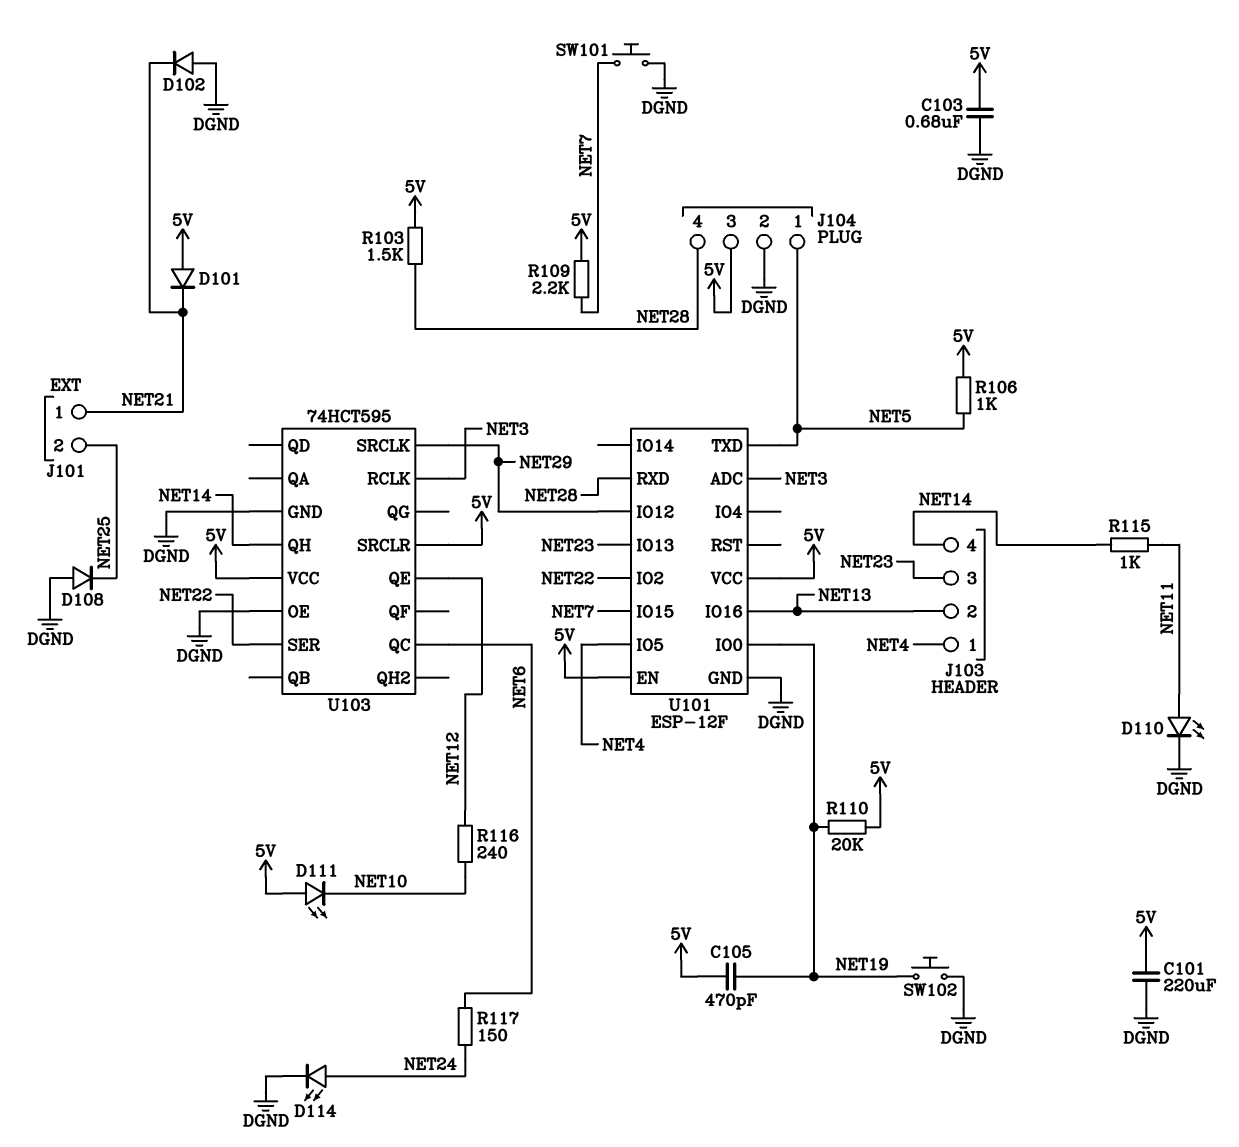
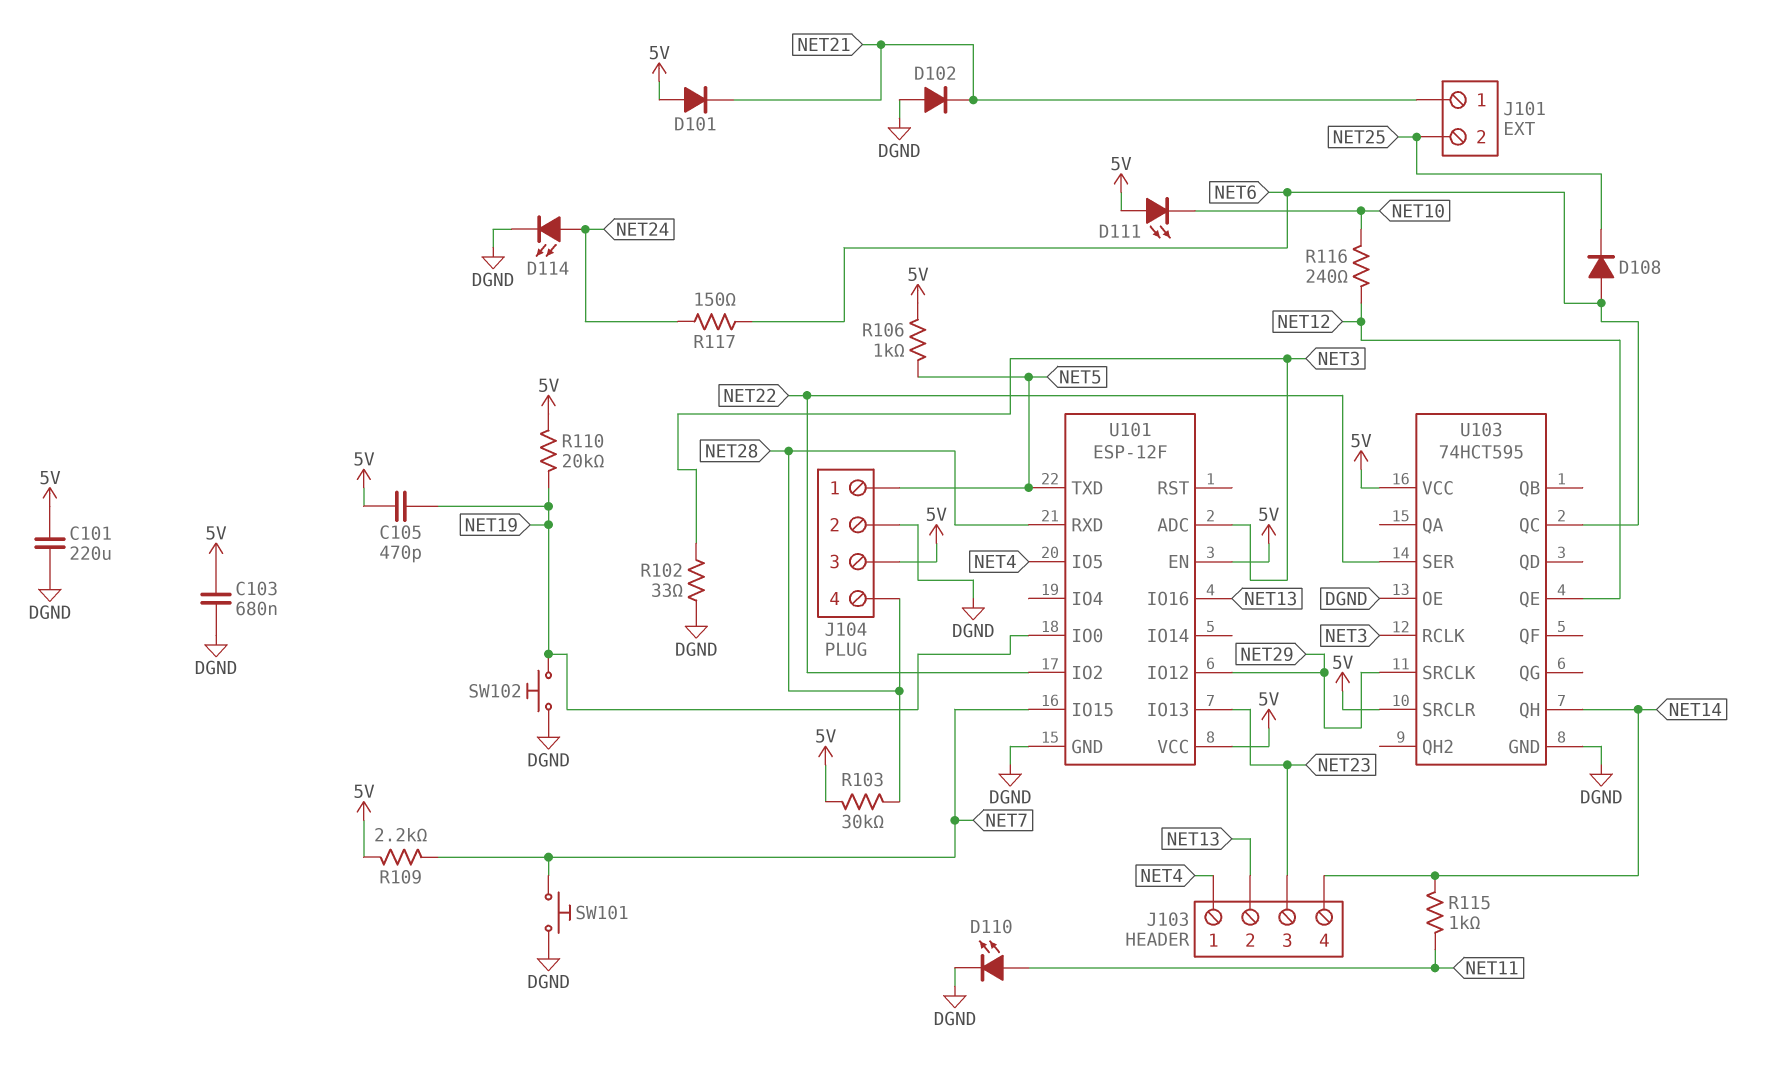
D108: diode (A DGND, K NET25) -> diode (A NET6, K NET25)
R102: none -> 33 (DGND, NET3)
R103: 1.5k (5V, NET28) -> 30k (5V, NET28)

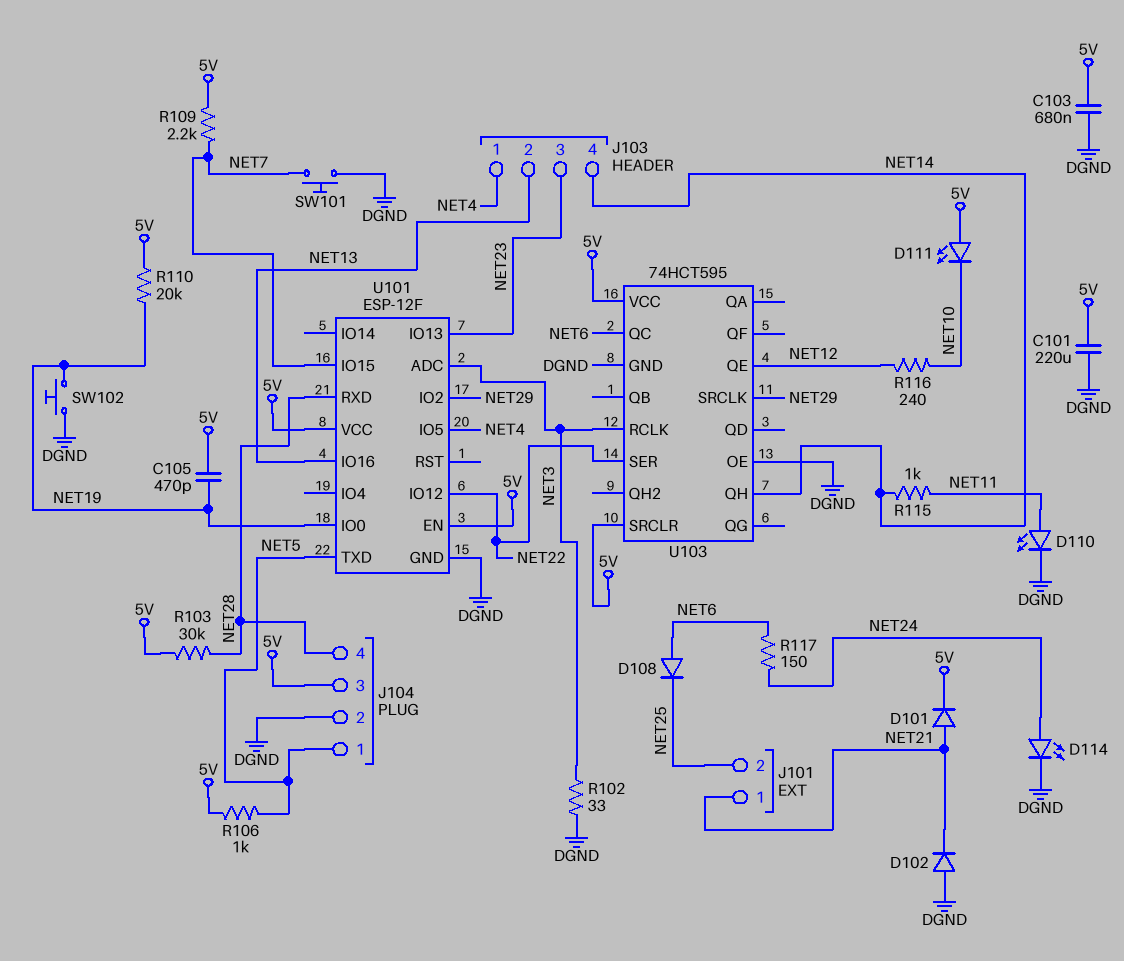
D101: diode (A 5V, K NET21) -> diode (A NET21, K 5V)
U101 pin IO2: NET22 -> NET29
U101 pin IO12: NET29 -> NET22

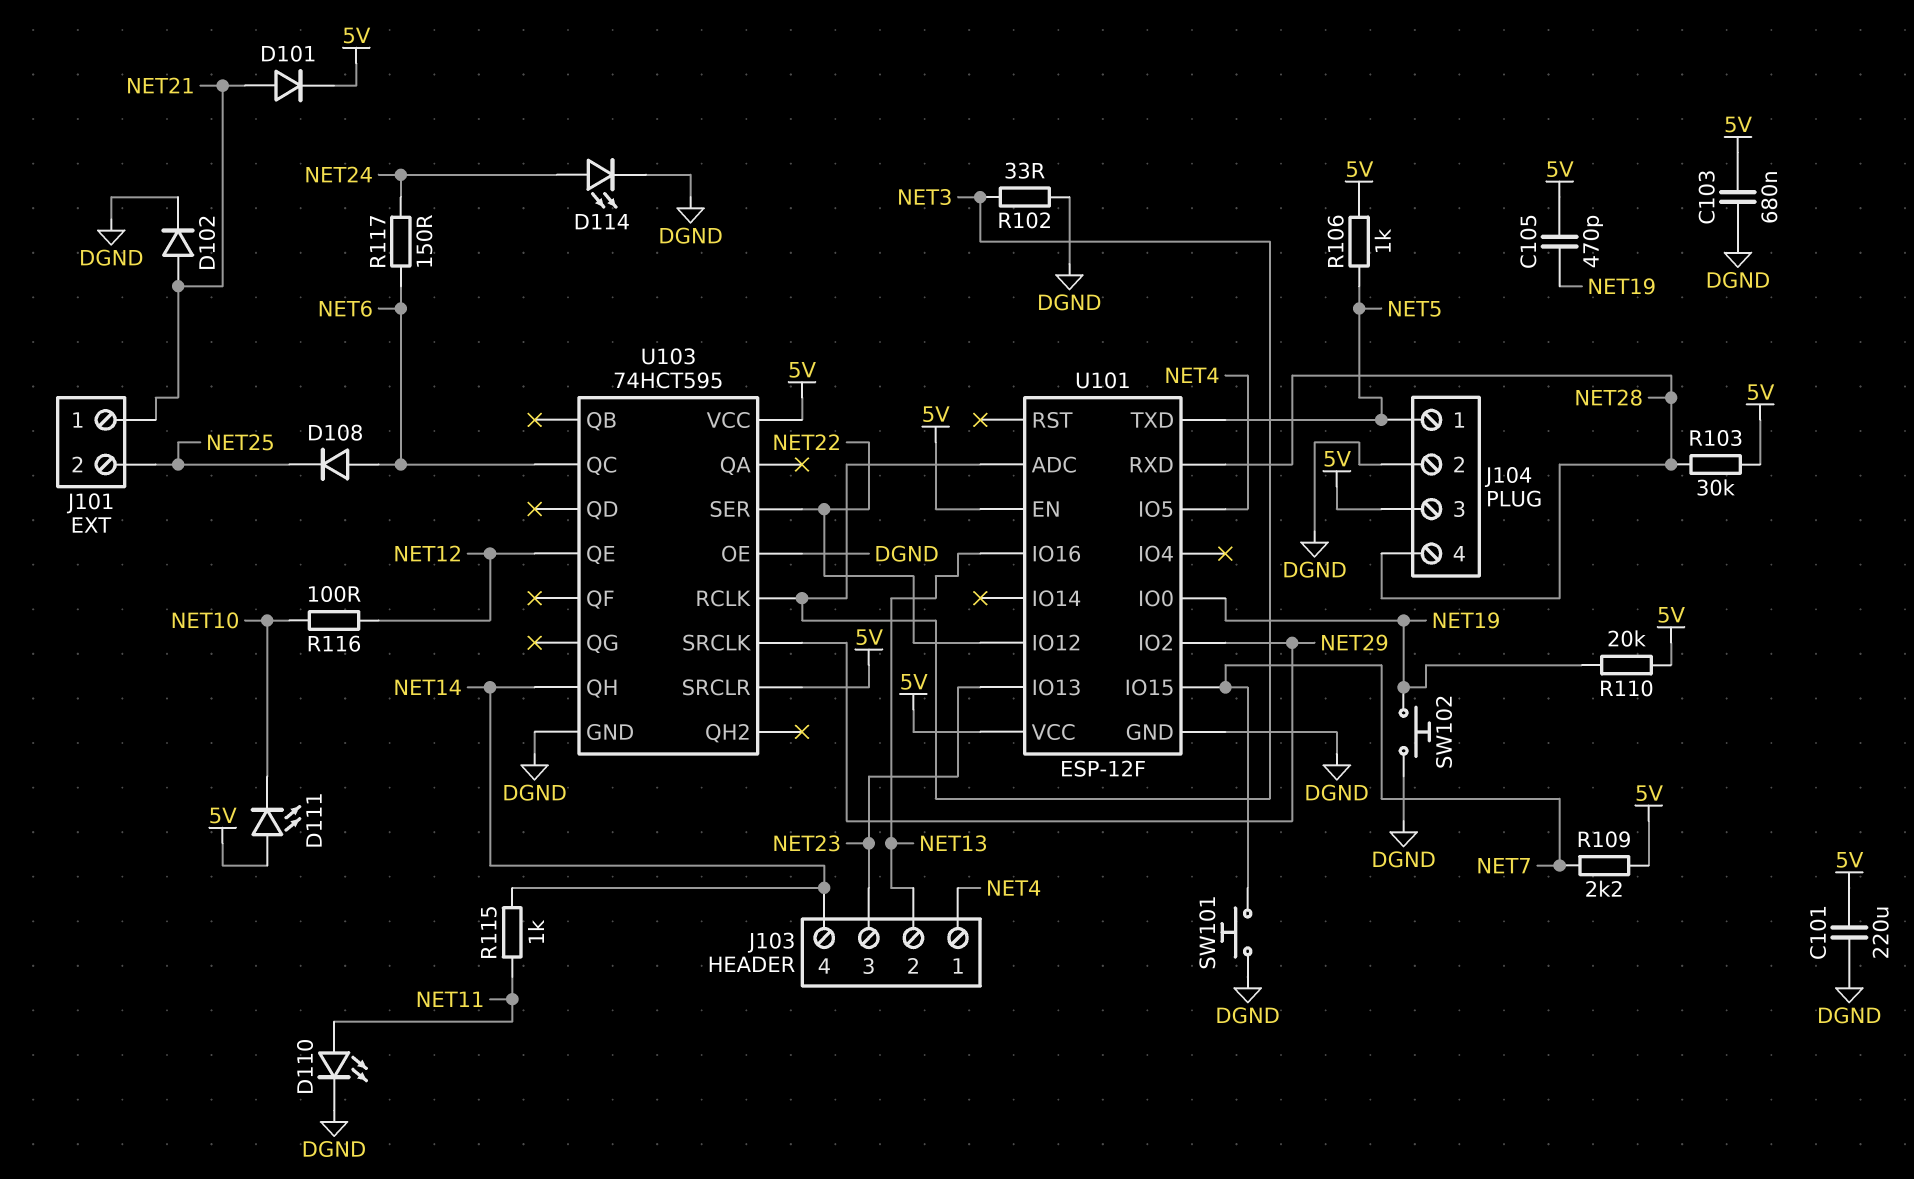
D102: diode (A DGND, K NET21) -> diode (A NET21, K DGND)
R116: 240 (NET10, NET12) -> 100 (NET10, NET12)

